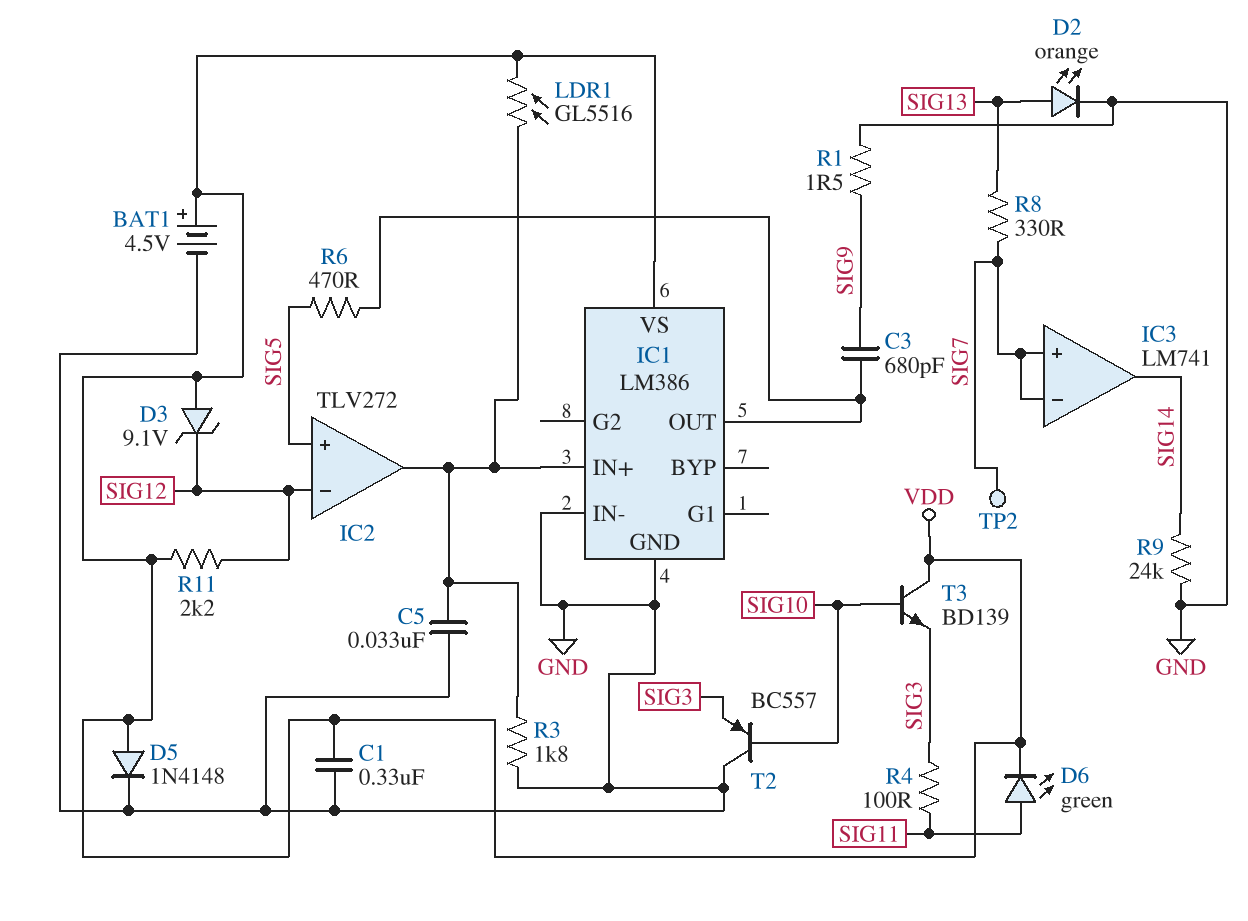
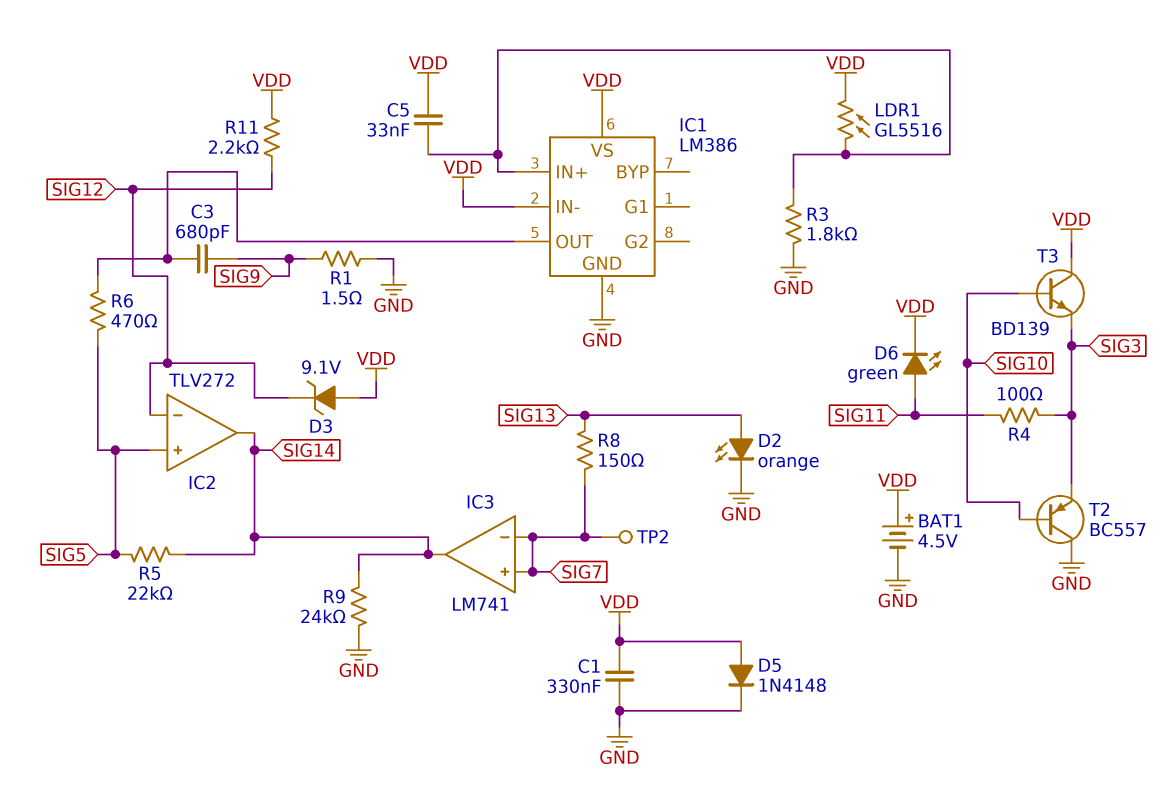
C5: 33nF (GND, IC1/IN+) -> 33nF (IC1/IN+, VDD)
IC1 pin IN-: GND -> VDD
IC2 pin out: IC1/IN+ -> SIG14
R5: none -> 22k (SIG5, SIG14)
R8: 330 (SIG7, SIG13) -> 150 (SIG7, SIG13)

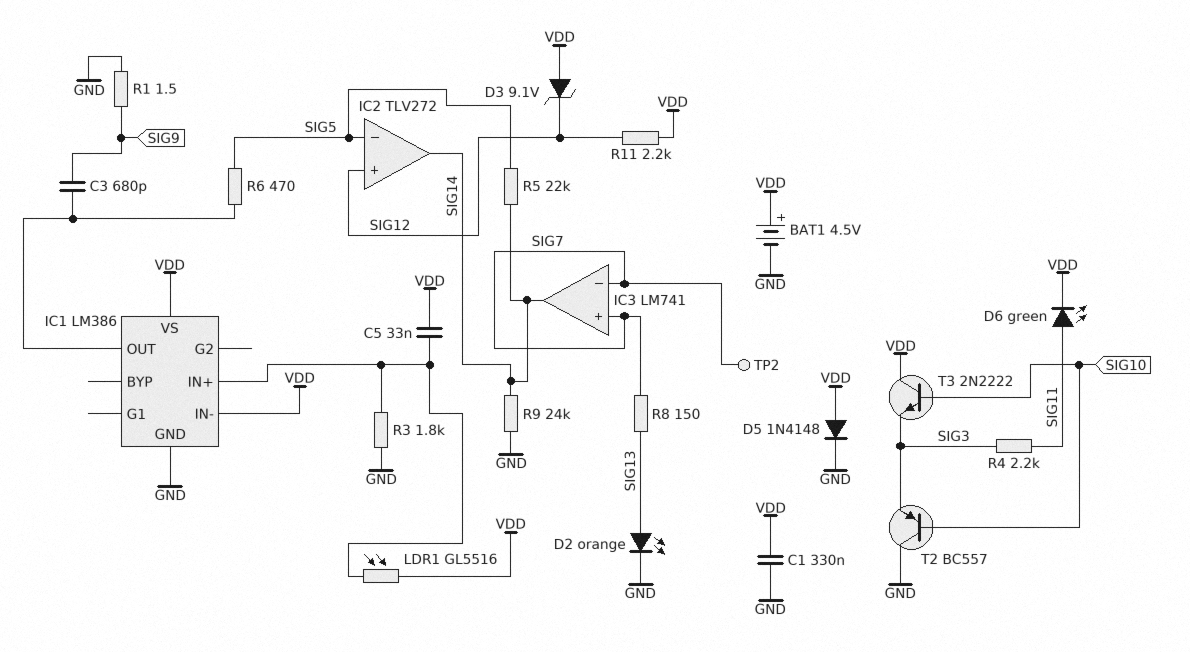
IC2 pin in+: SIG5 -> SIG12
IC2 pin in-: SIG12 -> SIG5
R4: 100 (SIG3, SIG11) -> 2.2k (SIG3, SIG11)
T3: NPN BD139 (B SIG10, C VDD, E SIG3) -> NPN 2N2222 (B SIG10, C VDD, E SIG3)

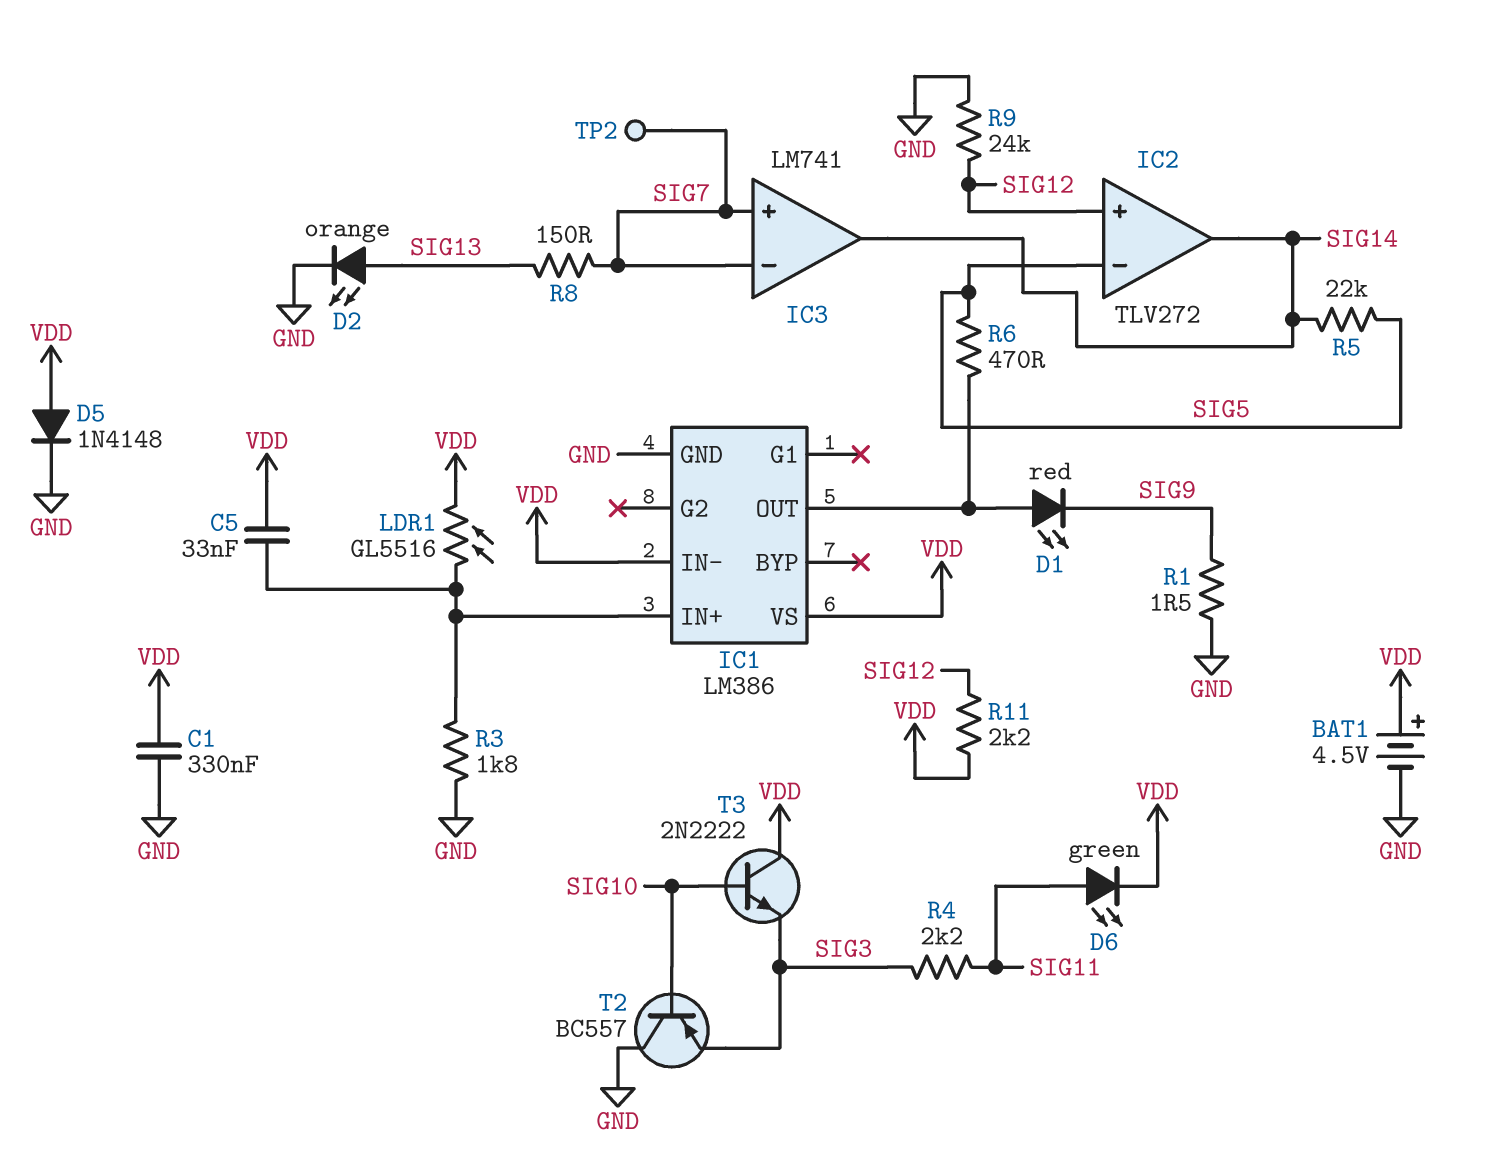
C3: 680pF (IC1/OUT, SIG9) -> none
D1: none -> LED red (A IC1/OUT, K SIG9)
D3: zener 9.1V (A VDD, K SIG12) -> none
R9: 24k (GND, SIG14) -> 24k (GND, SIG12)

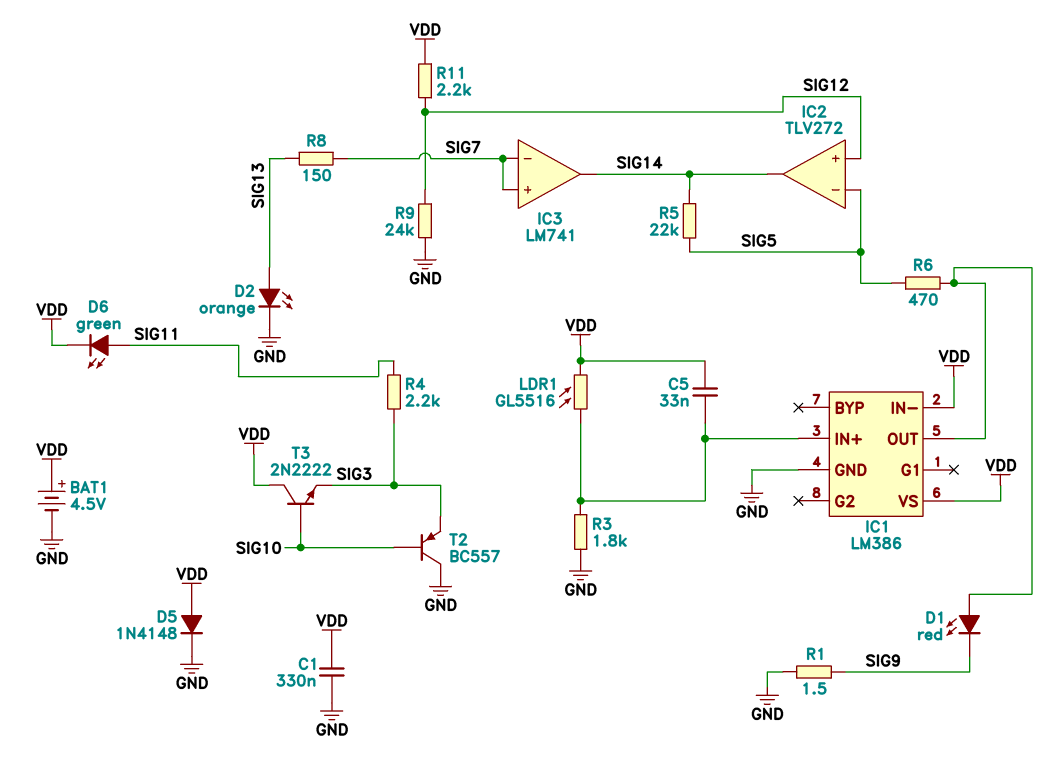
TP2: test point (SIG7) -> none

